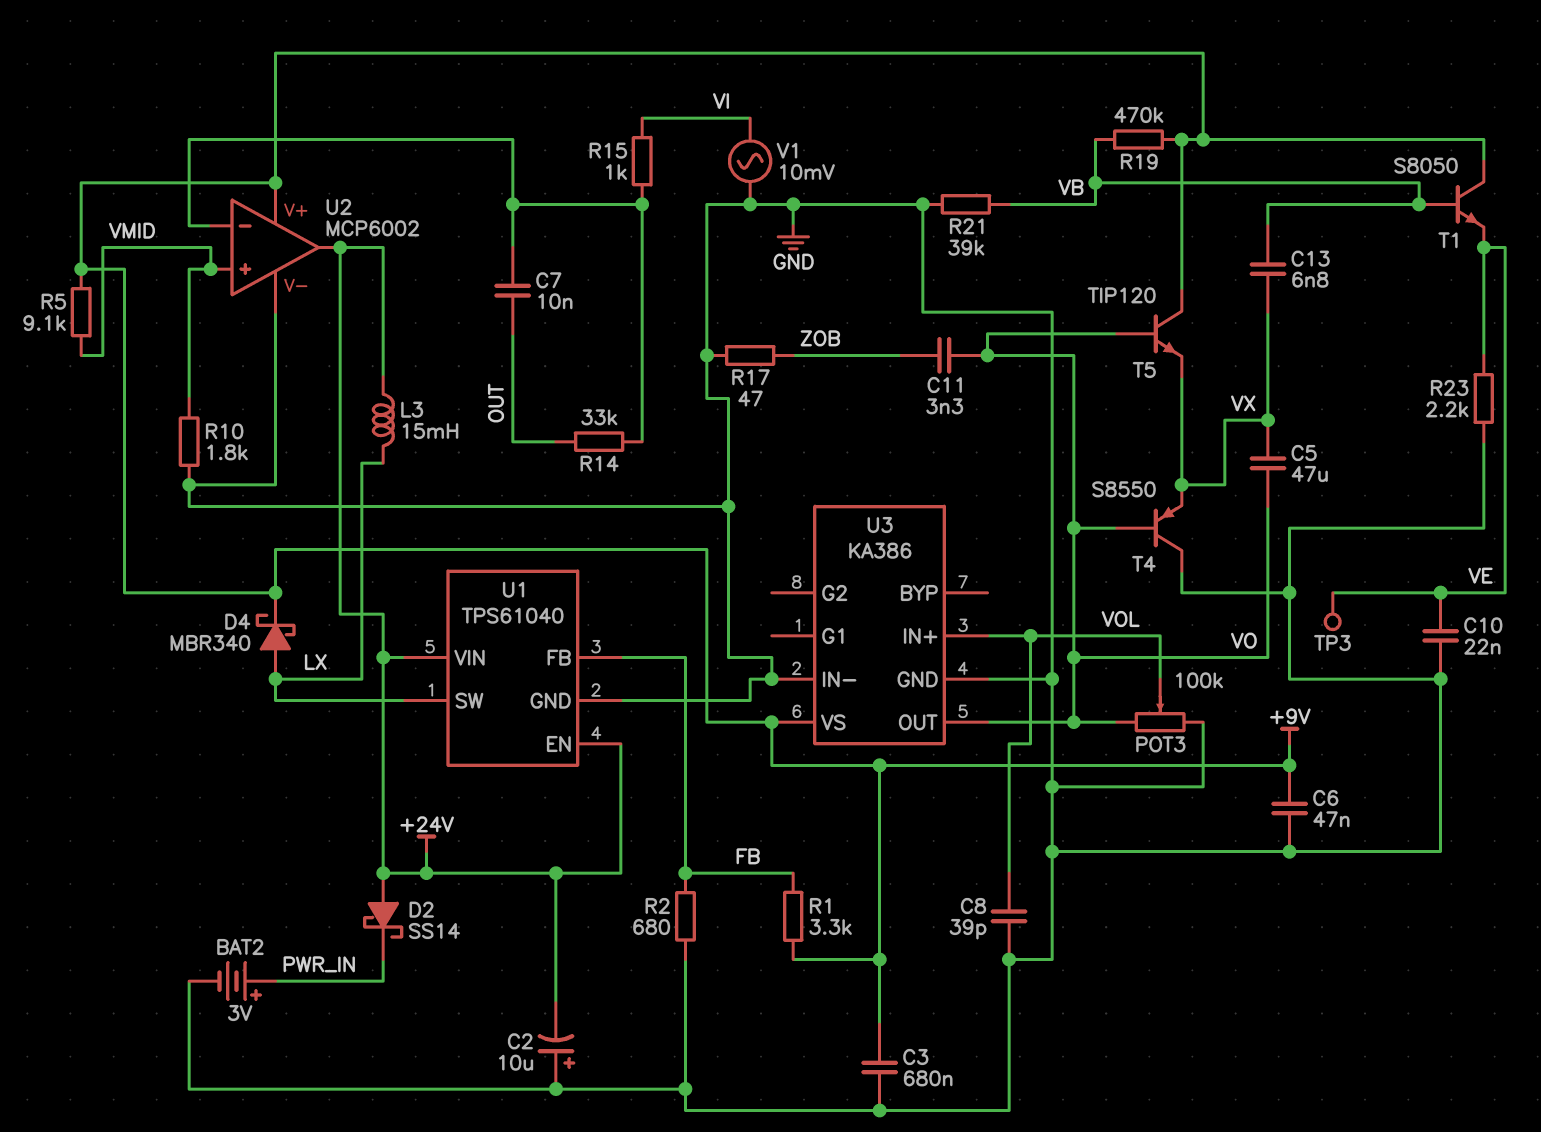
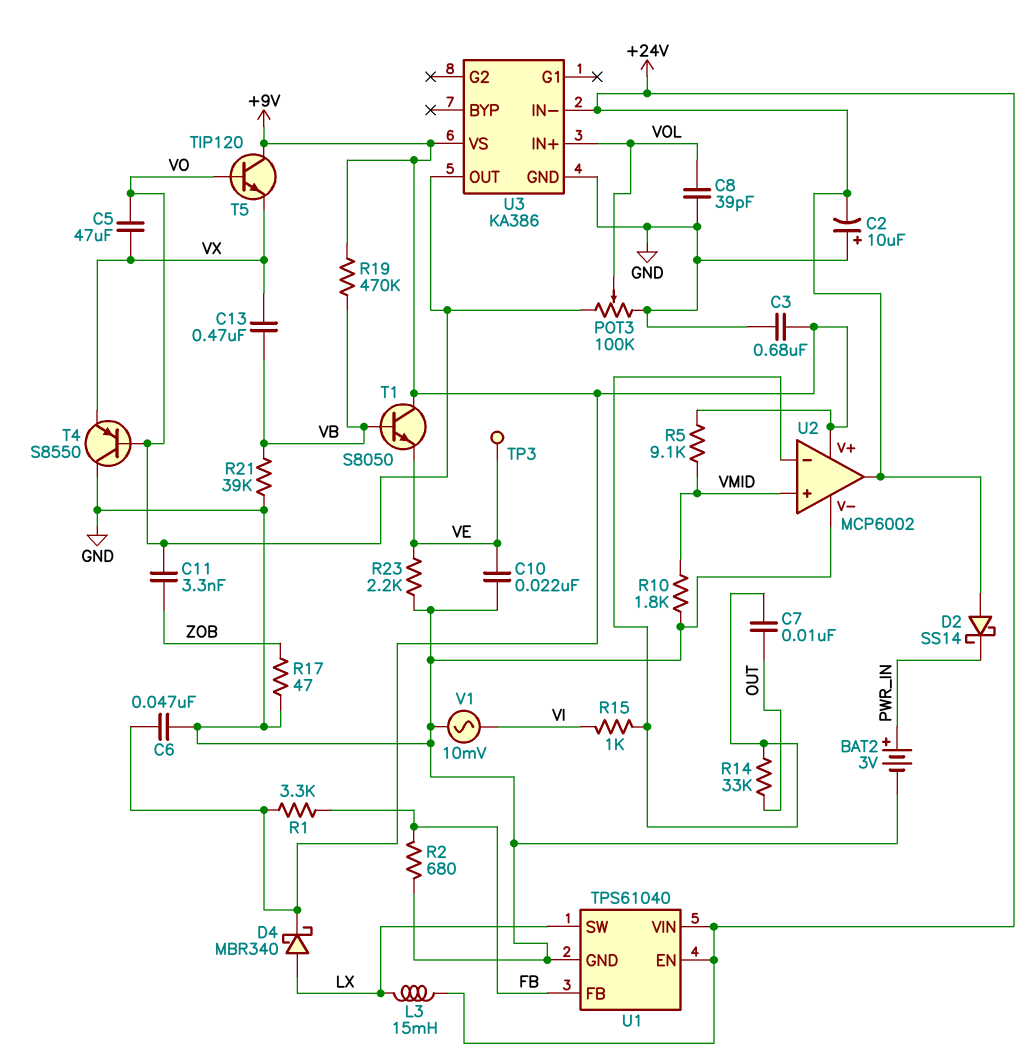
C13: 6.8nF (VB, VX) -> 470nF (VB, VX)
U3 pin IN-: GND -> +24V

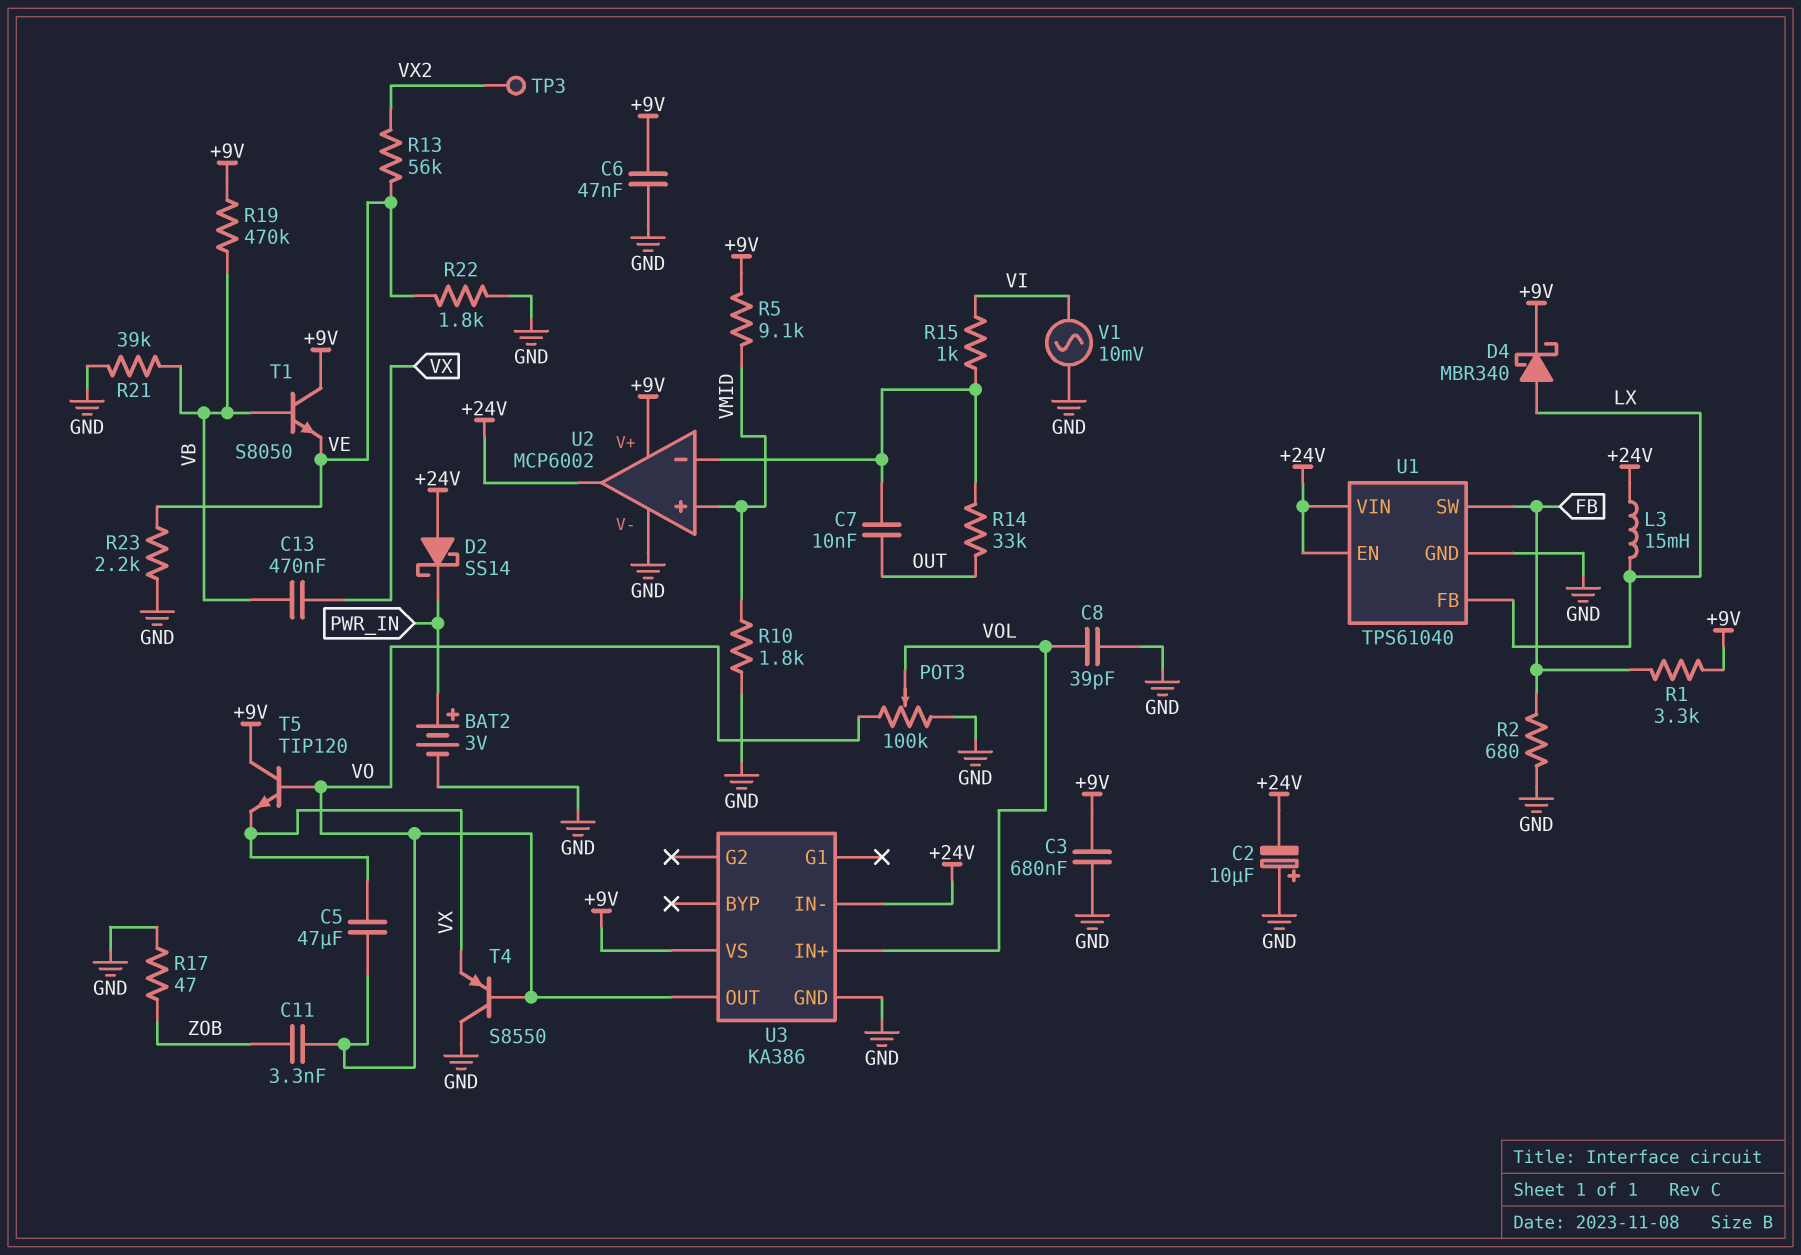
C10: 22nF (GND, VE) -> none
R13: none -> 56k (VE, VX2)
R22: none -> 1.8k (GND, VE)
TP3: test point (VE) -> test point (VX2)
U1 pin FB: FB -> LX
U1 pin SW: LX -> FB

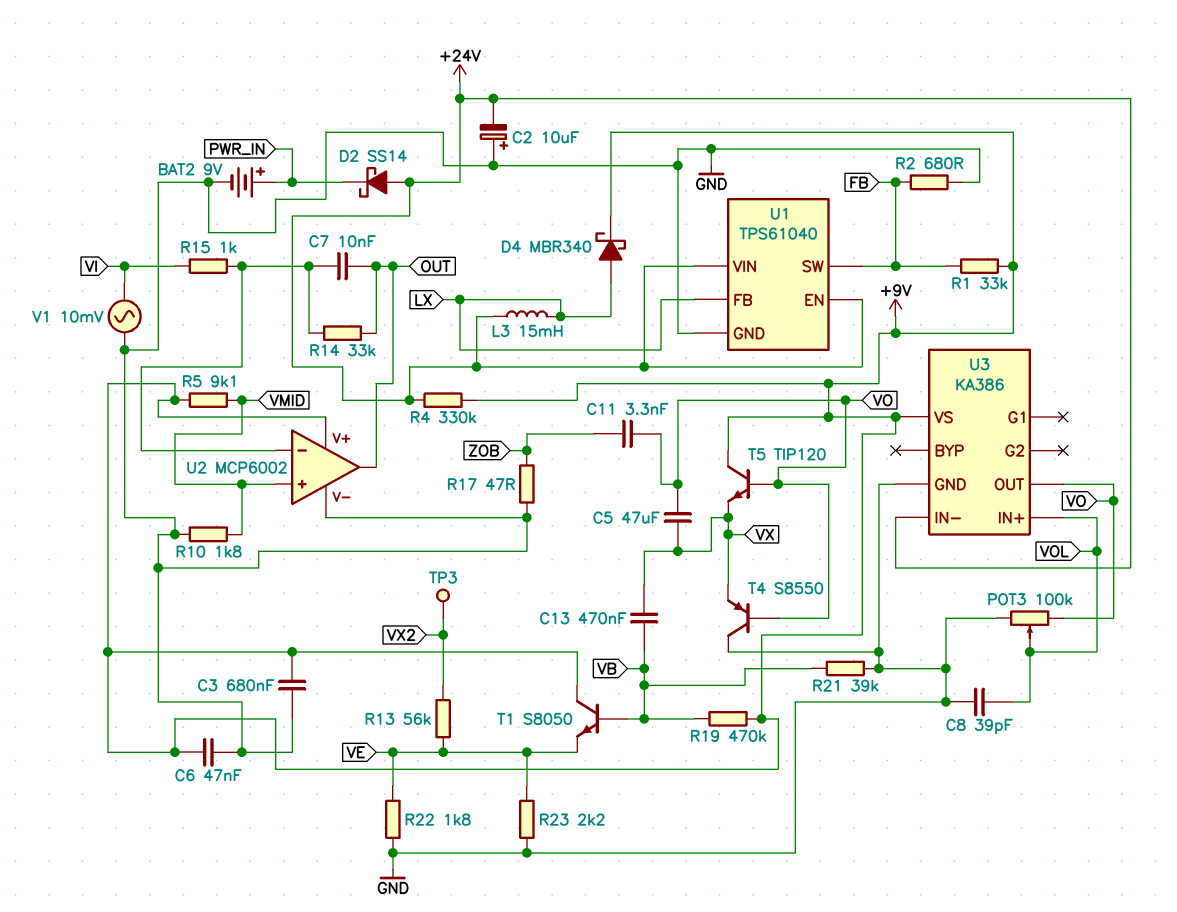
BAT2: 3V (plus PWR_IN, minus GND) -> 9V (plus PWR_IN, minus GND)
R1: 3.3k (+9V, FB) -> 33k (+9V, FB)
R4: none -> 330k (+9V, +24V)
U2 pin out: +24V -> OUT

